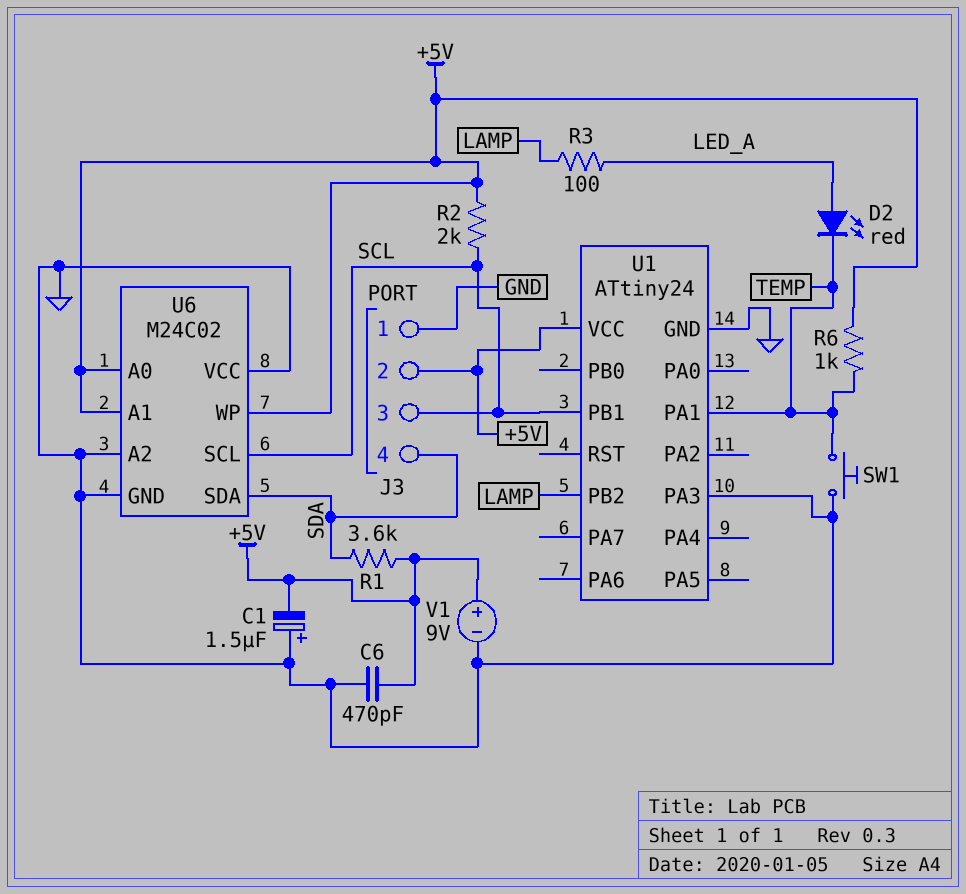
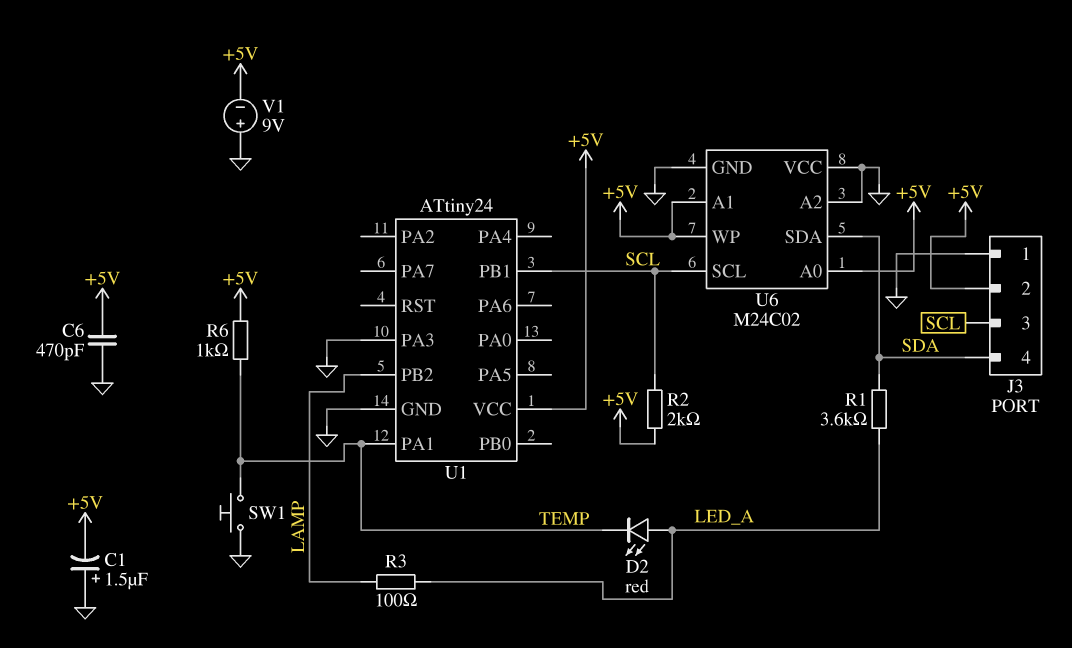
R1: 3.6k (+5V, SDA) -> 3.6k (LED_A, SDA)
V1: 9V (plus +5V, minus GND) -> 9V (plus GND, minus +5V)

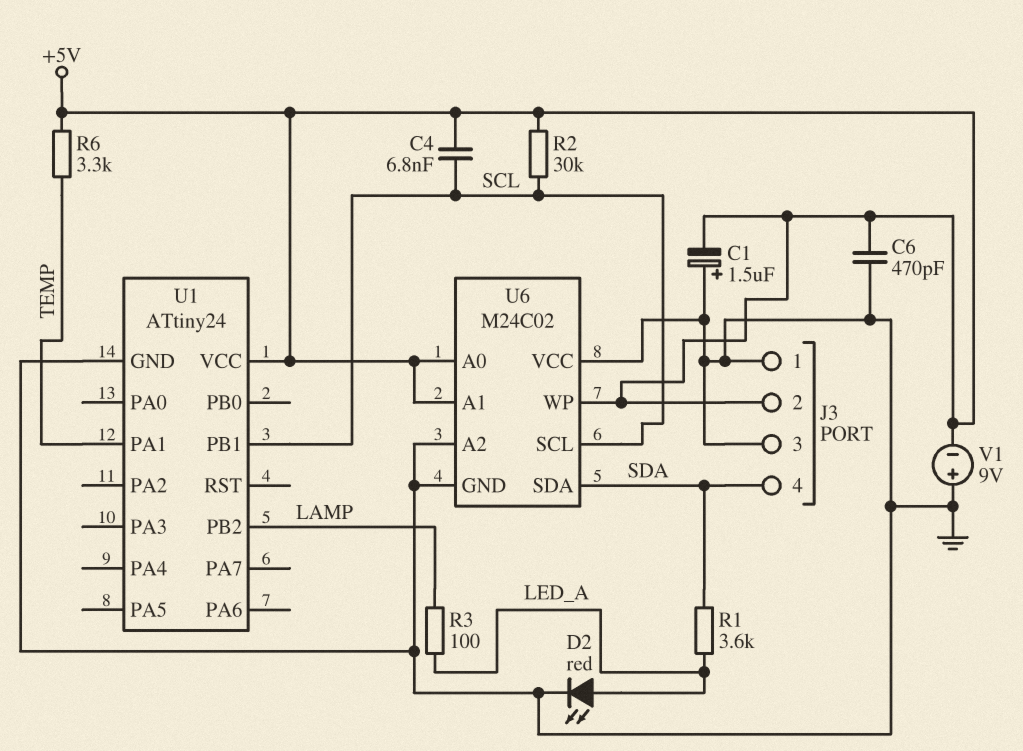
C4: none -> 6.8nF (+5V, SCL)
D2: LED red (A LED_A, K TEMP) -> LED red (A LED_A, K GND)
J3 pin 3: SCL -> GND
R2: 2k (+5V, SCL) -> 30k (+5V, SCL)
R6: 1k (+5V, TEMP) -> 3.3k (+5V, TEMP)
SW1: button (GND, TEMP) -> none
U1 pin PA3: GND -> none

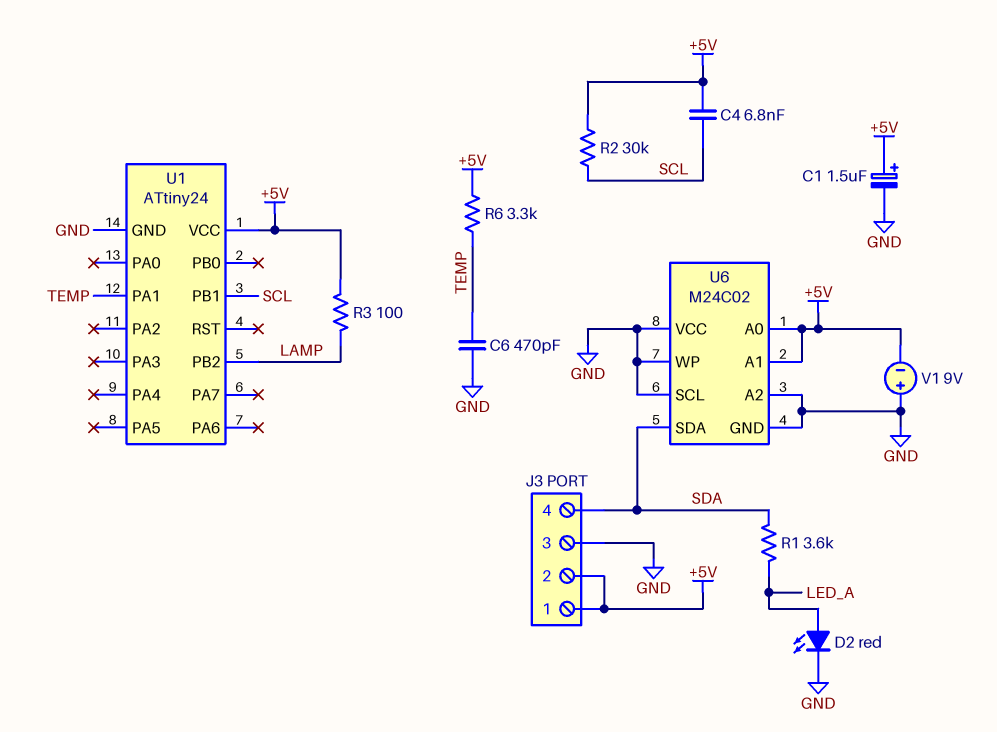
C1: 1.5uF (plus GND, minus +5V) -> 1.5uF (plus +5V, minus GND)
C6: 470pF (+5V, GND) -> 470pF (GND, TEMP)
J3 pin 1: GND -> +5V
R3: 100 (LAMP, LED_A) -> 100 (+5V, LAMP)
U6 pin SCL: SCL -> GND
U6 pin WP: +5V -> GND

